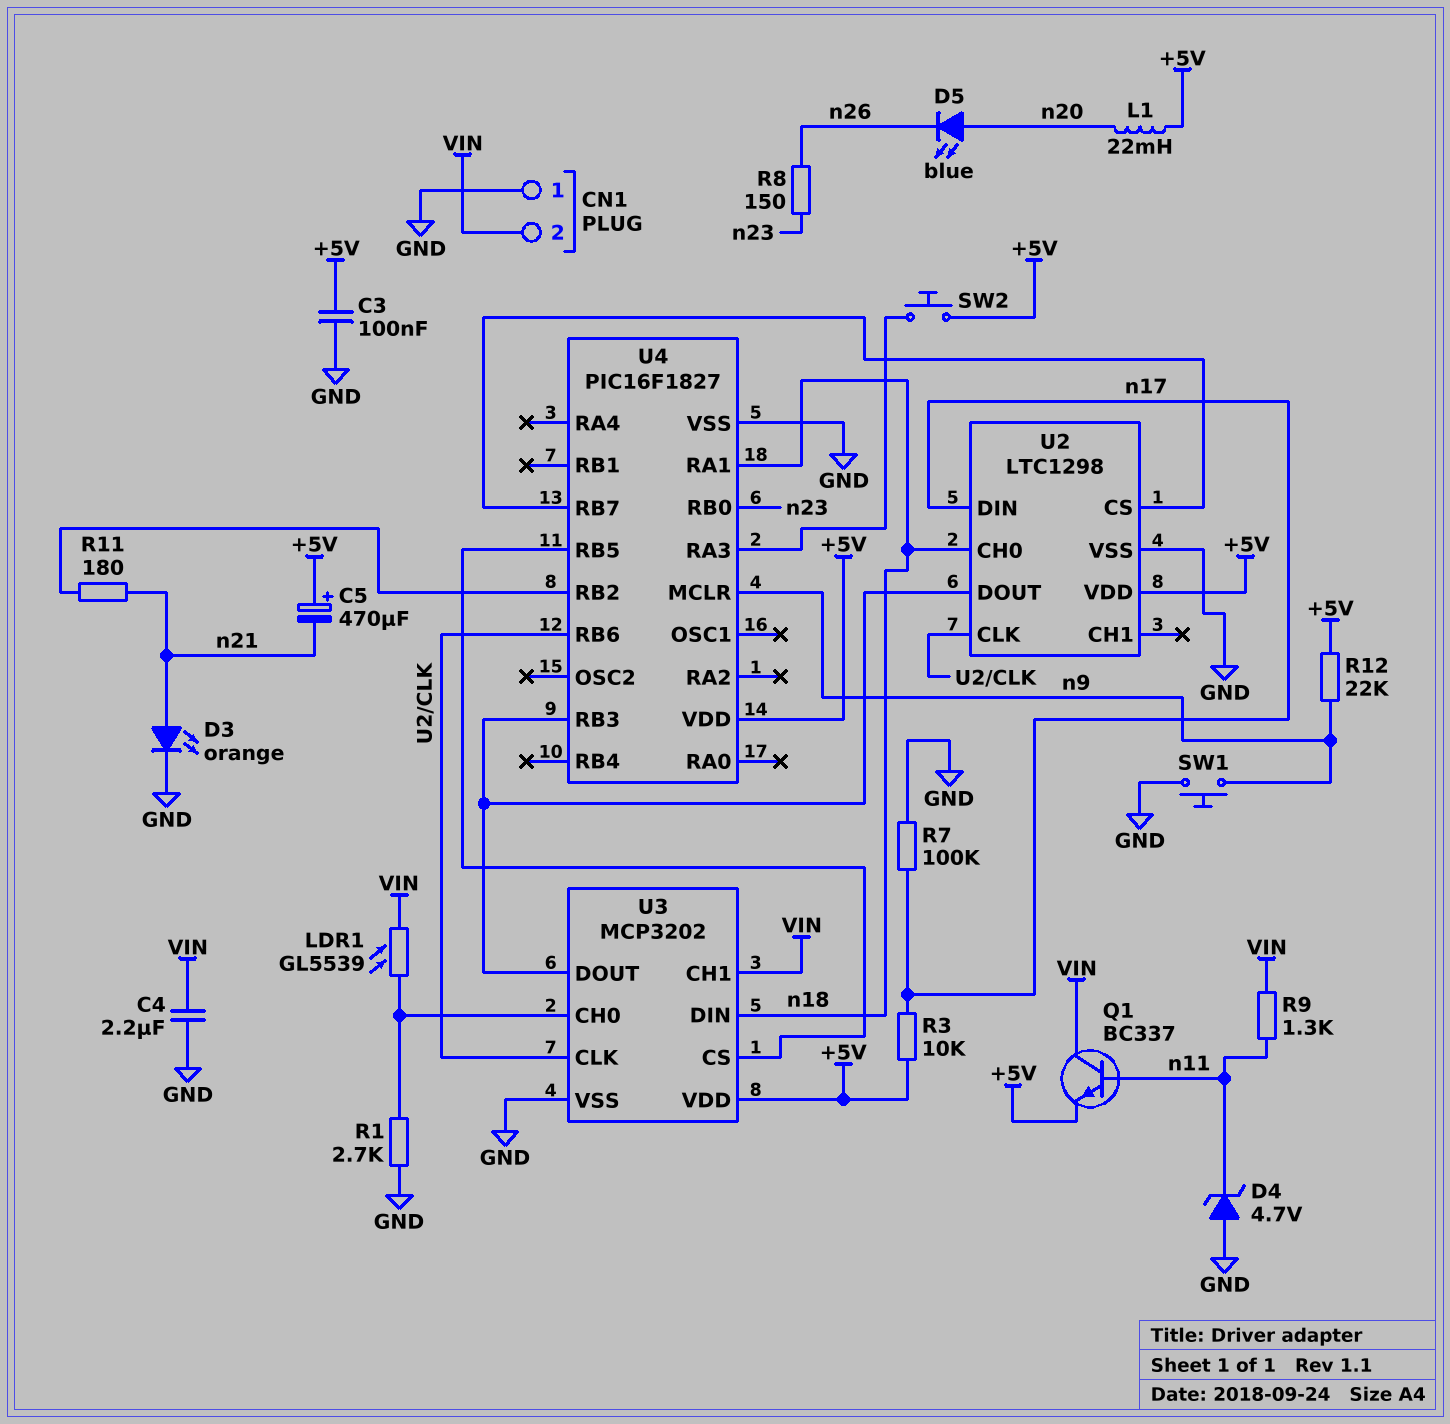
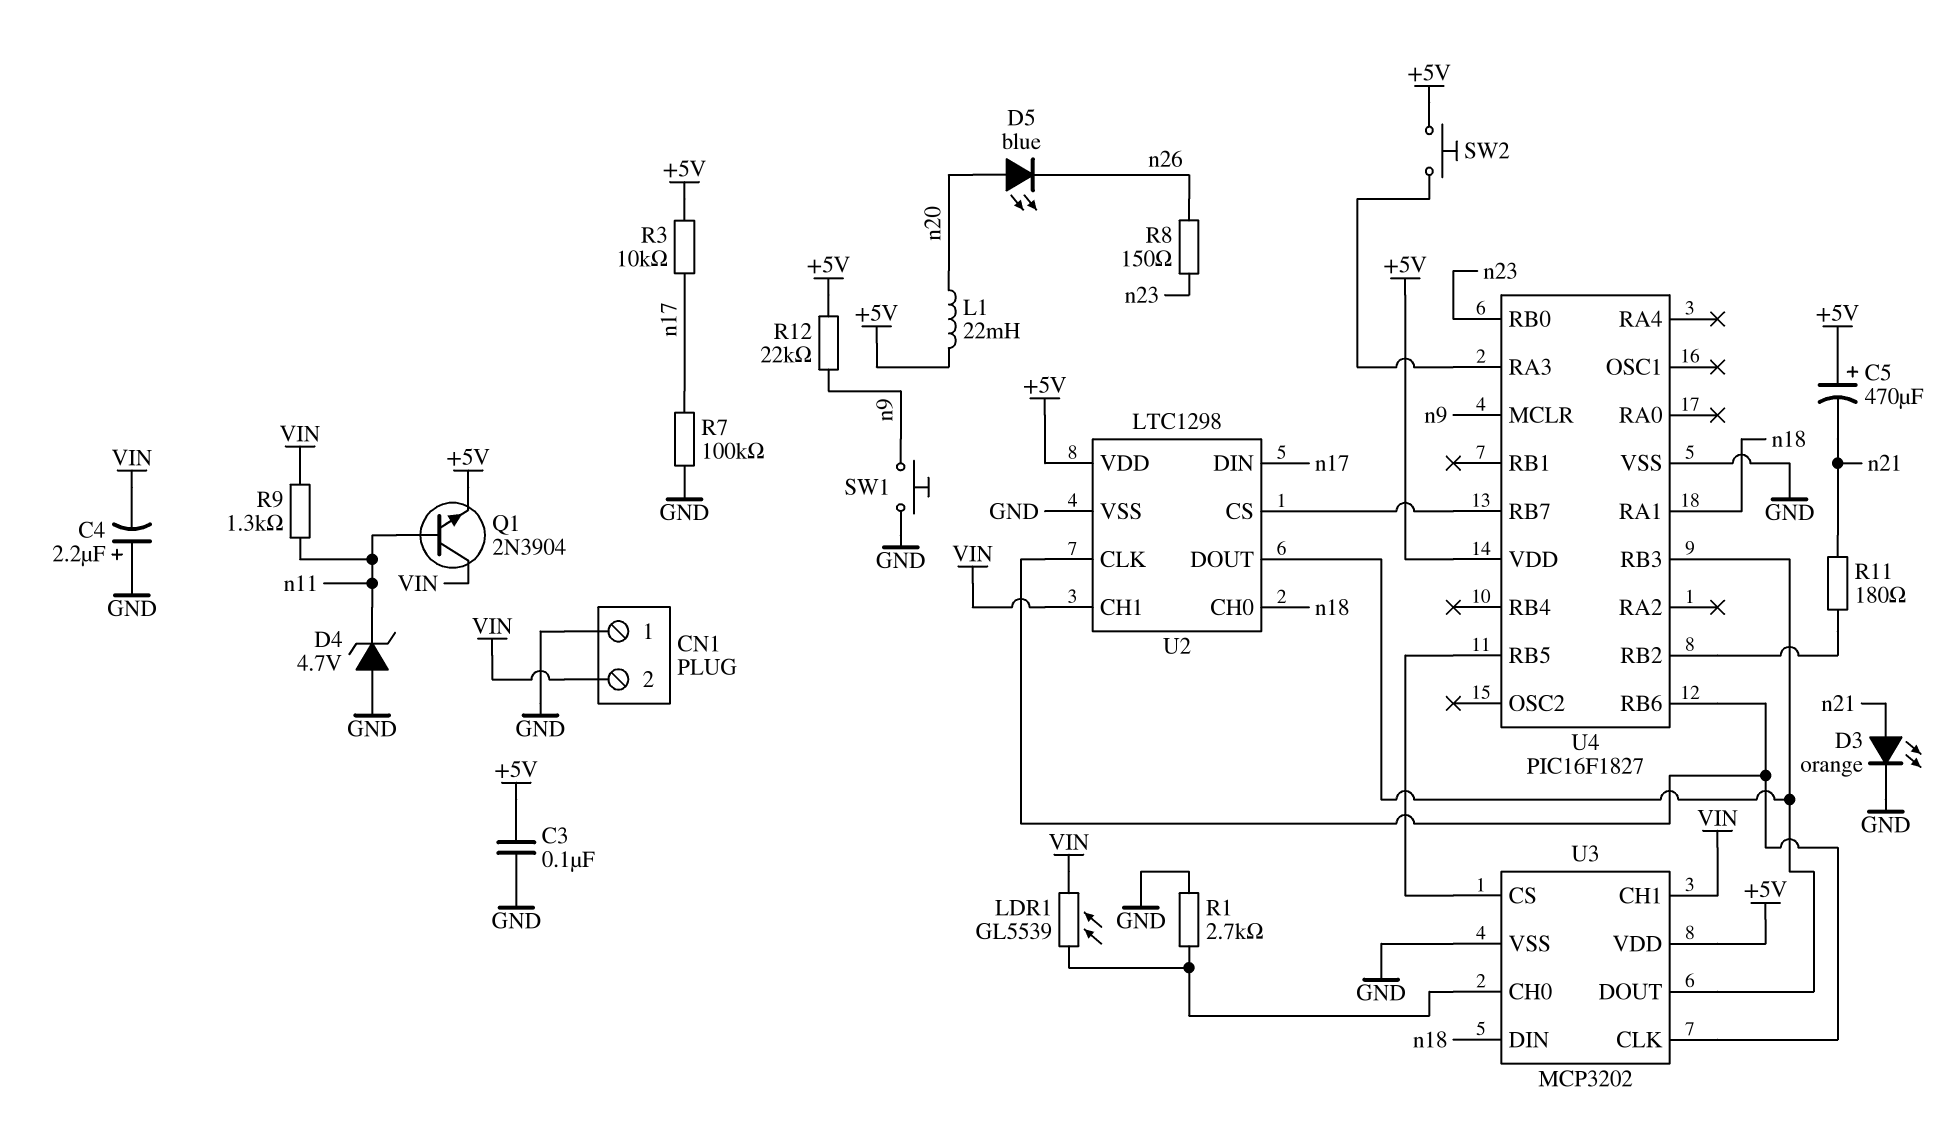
C4: 2.2uF (GND, VIN) -> 2.2uF (plus GND, minus VIN)
Q1: NPN BC337 (B n11, C VIN, E +5V) -> NPN 2N3904 (B n11, C VIN, E +5V)
U2 pin CH1: none -> VIN

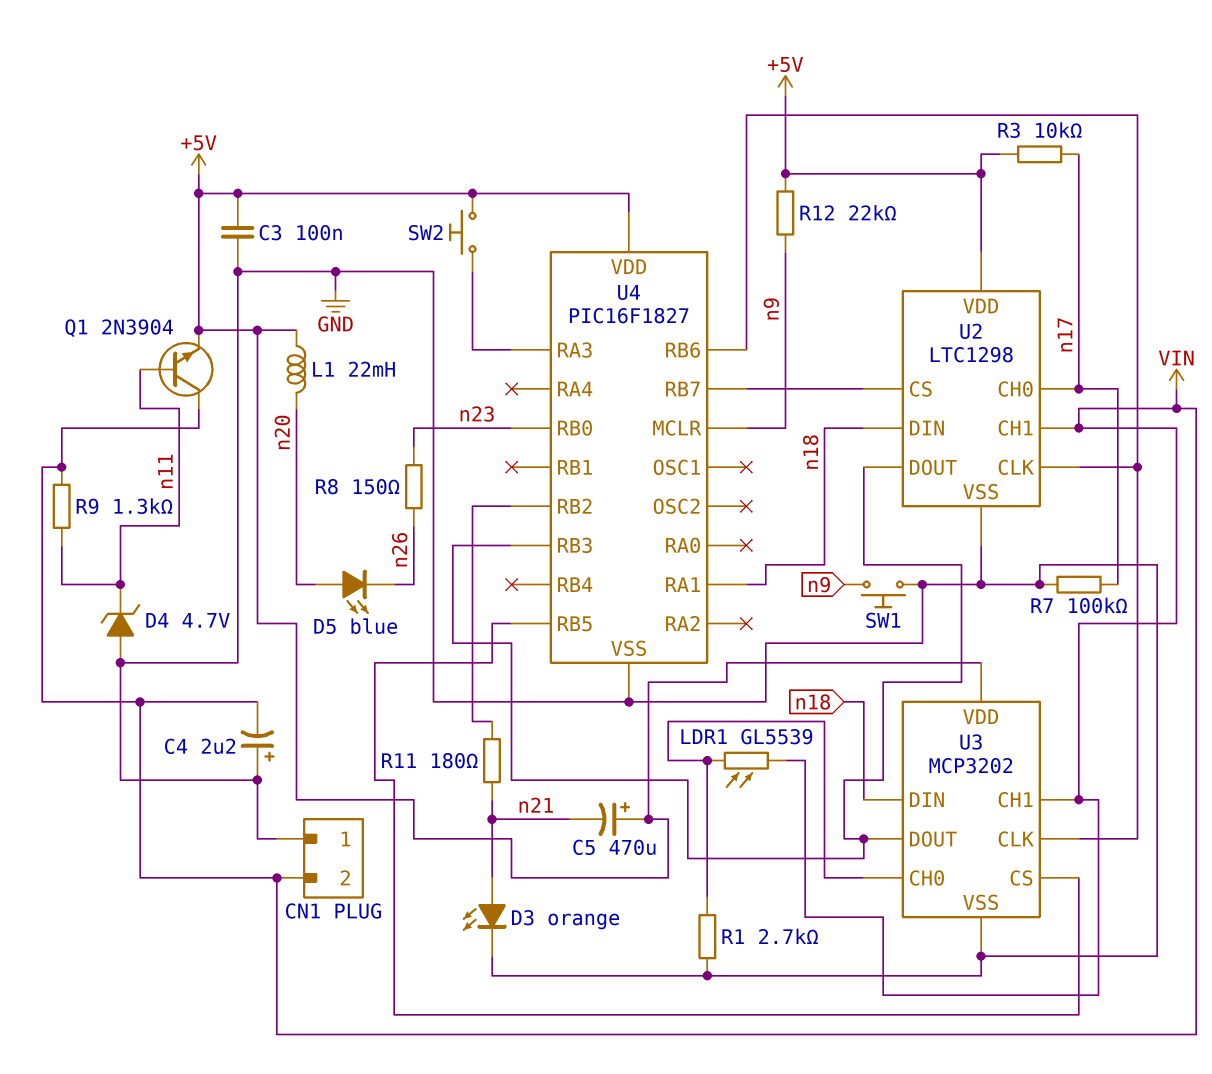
U2 pin CH0: n18 -> n17
U2 pin DIN: n17 -> n18

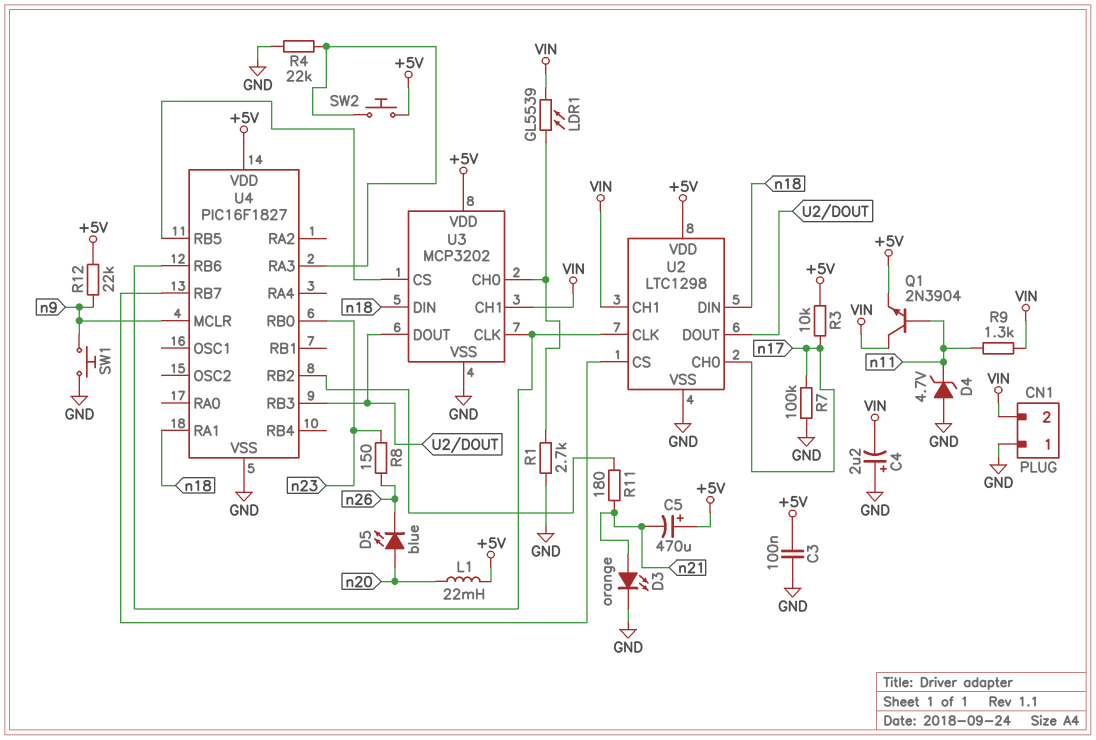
R4: none -> 22k (GND, U4/RA3)

